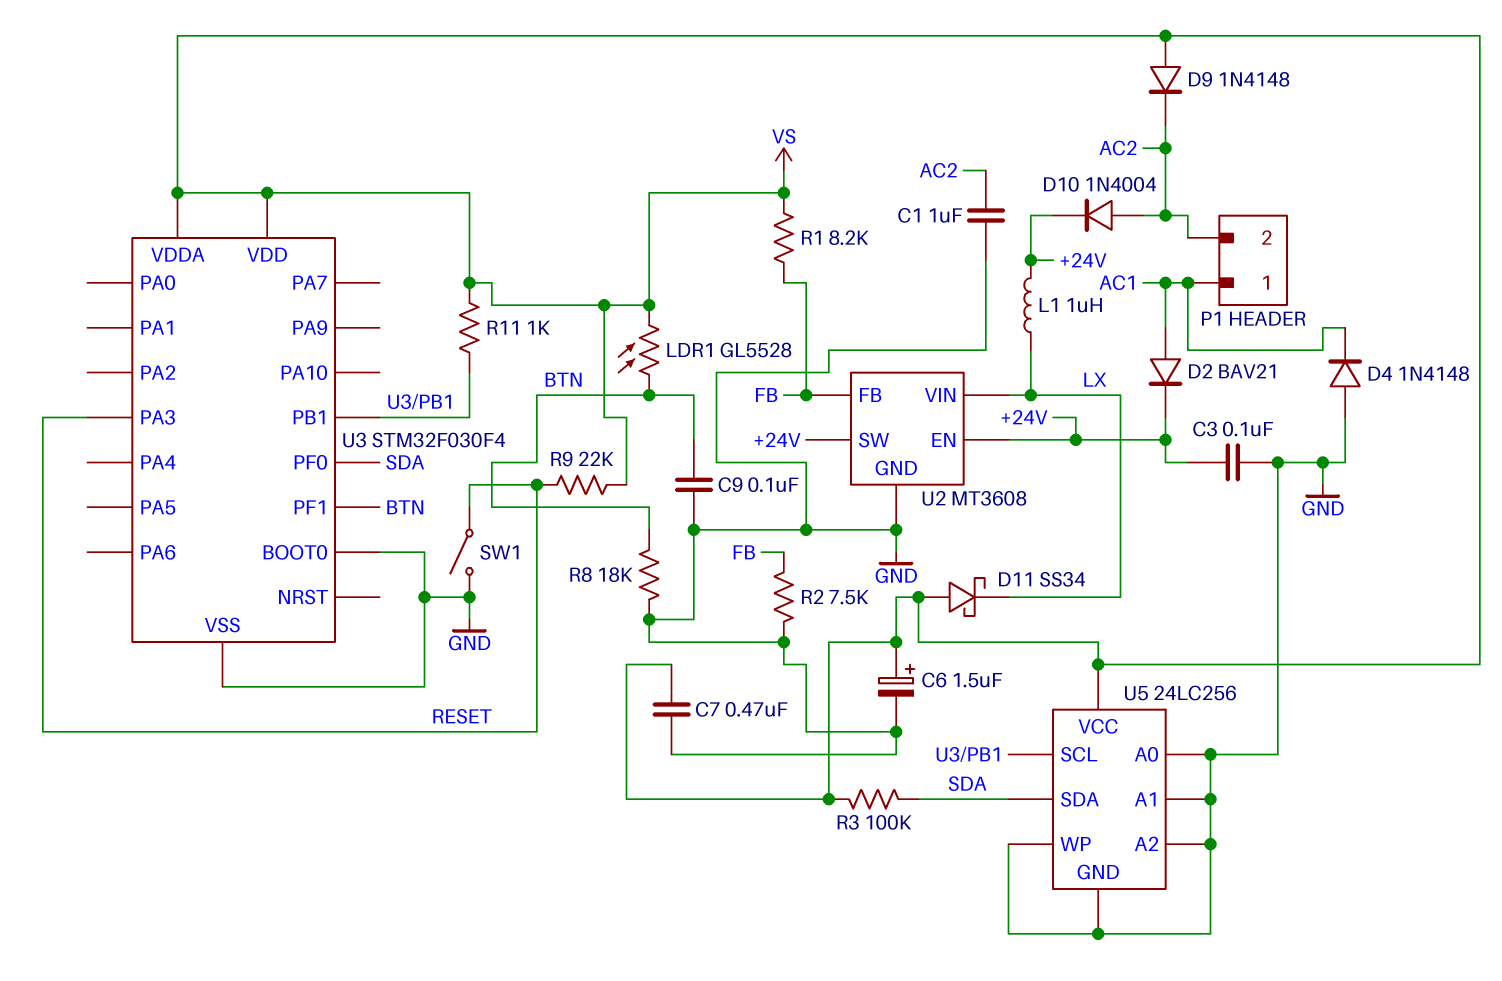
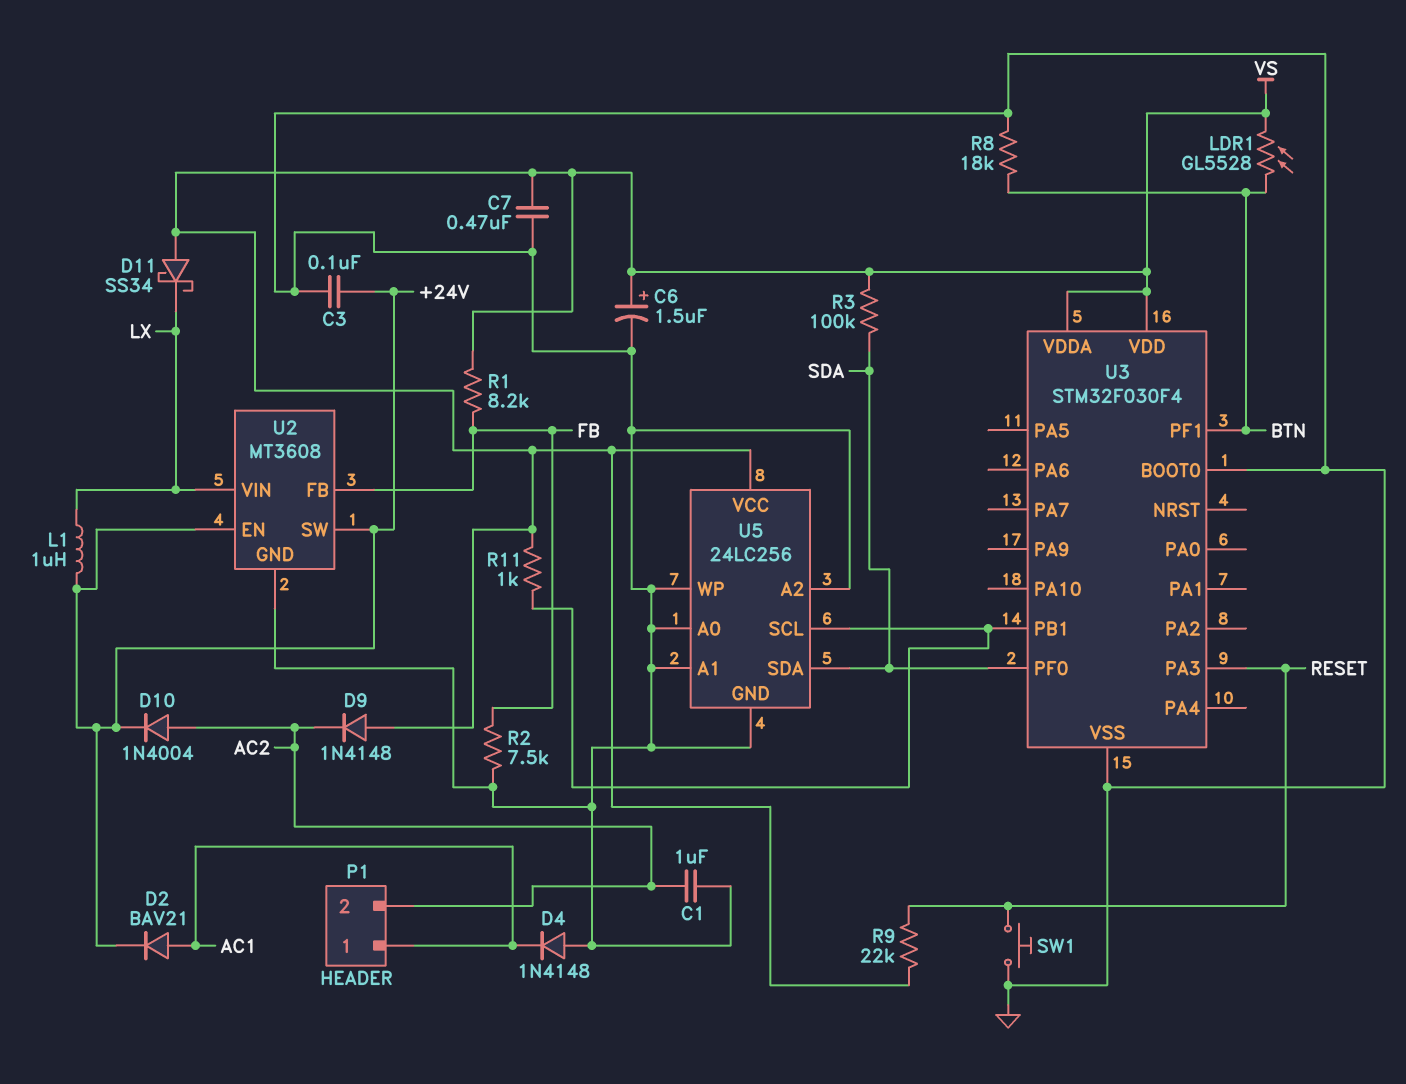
C9: 100nF (BTN, GND) -> none
SW1: switch (GND, RESET) -> button (GND, RESET)

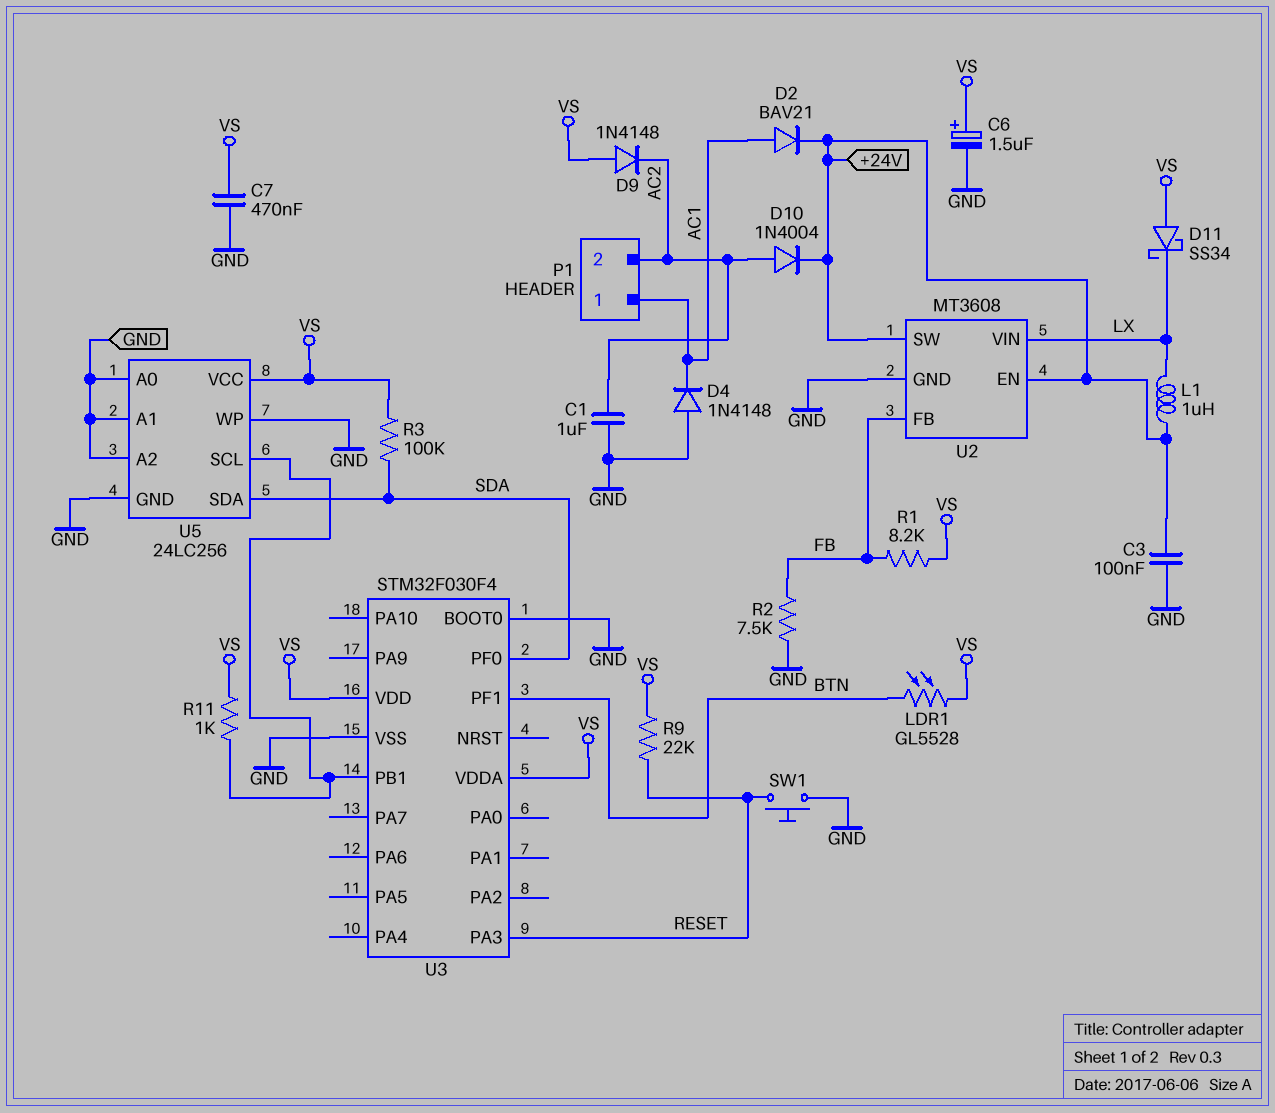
R8: 18k (BTN, GND) -> none

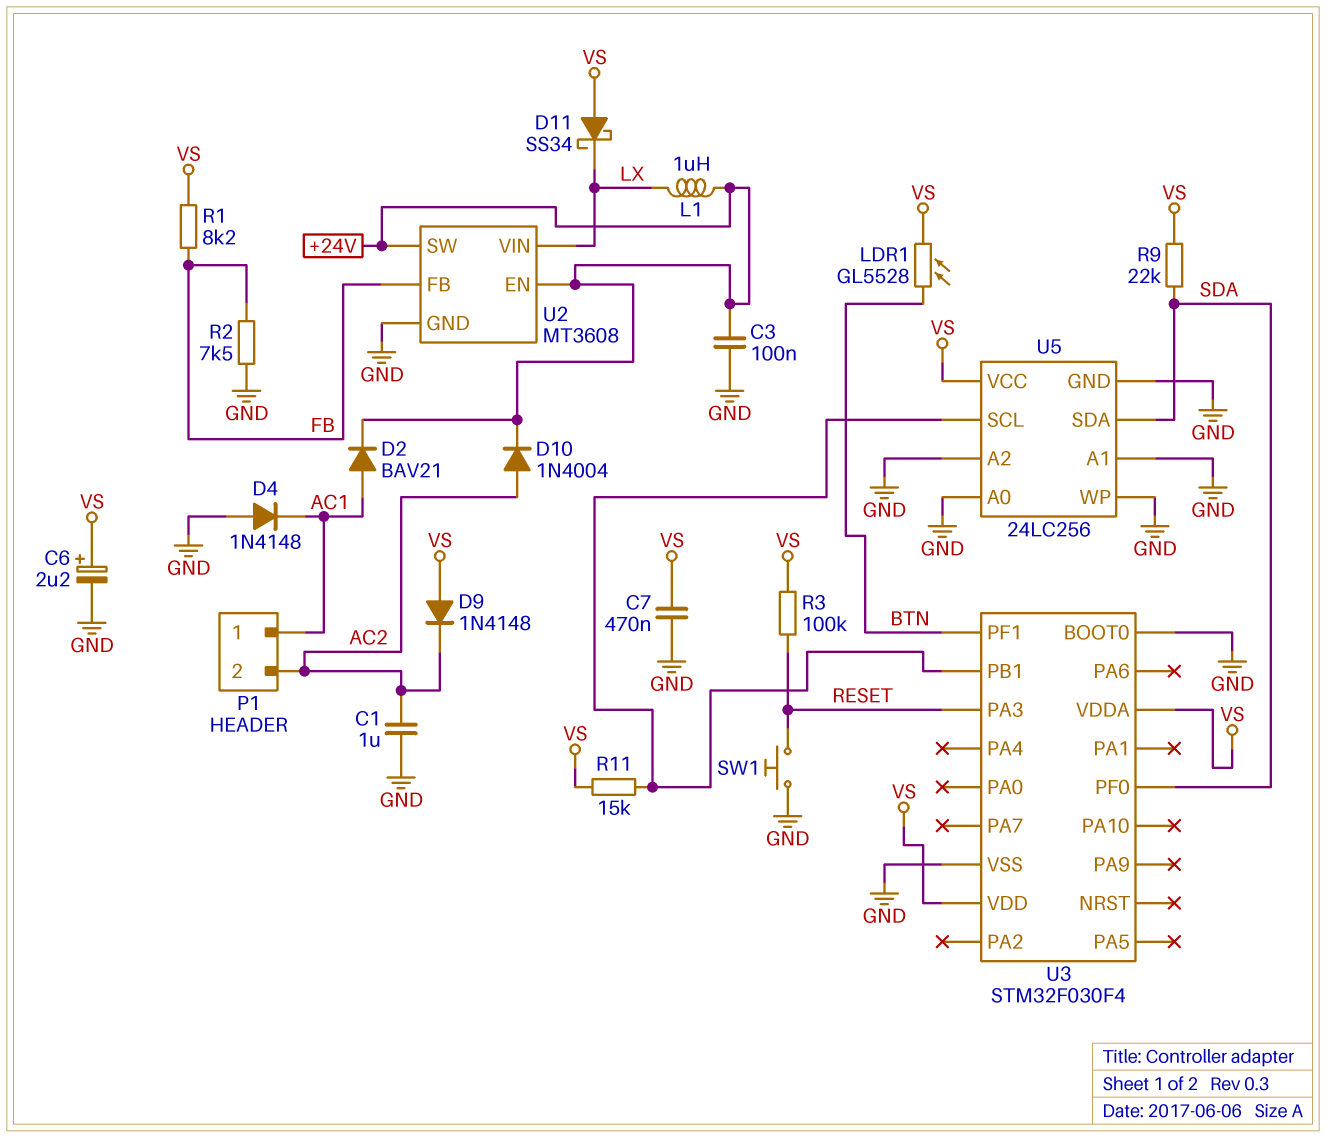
C6: 1.5uF (plus VS, minus GND) -> 2.2uF (plus VS, minus GND)
R3: 100k (SDA, VS) -> 100k (RESET, VS)
R9: 22k (RESET, VS) -> 22k (SDA, VS)
R11: 1k (U3/PB1, VS) -> 15k (U3/PB1, VS)

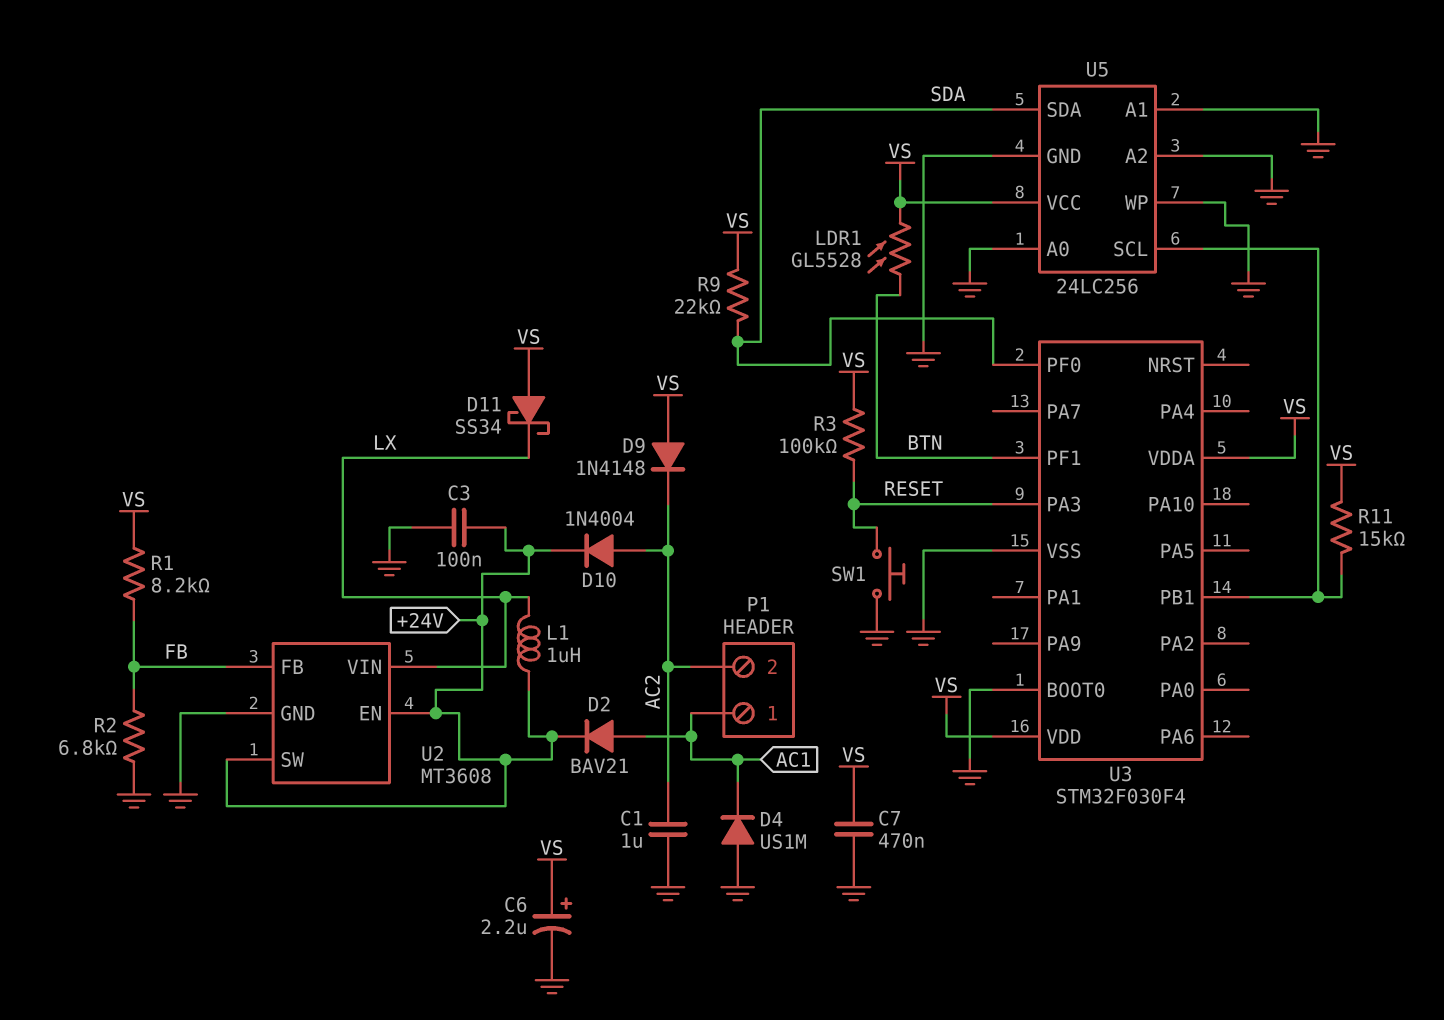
D4: diode 1N4148 (A GND, K AC1) -> diode US1M (A GND, K AC1)
R2: 7.5k (FB, GND) -> 6.8k (FB, GND)

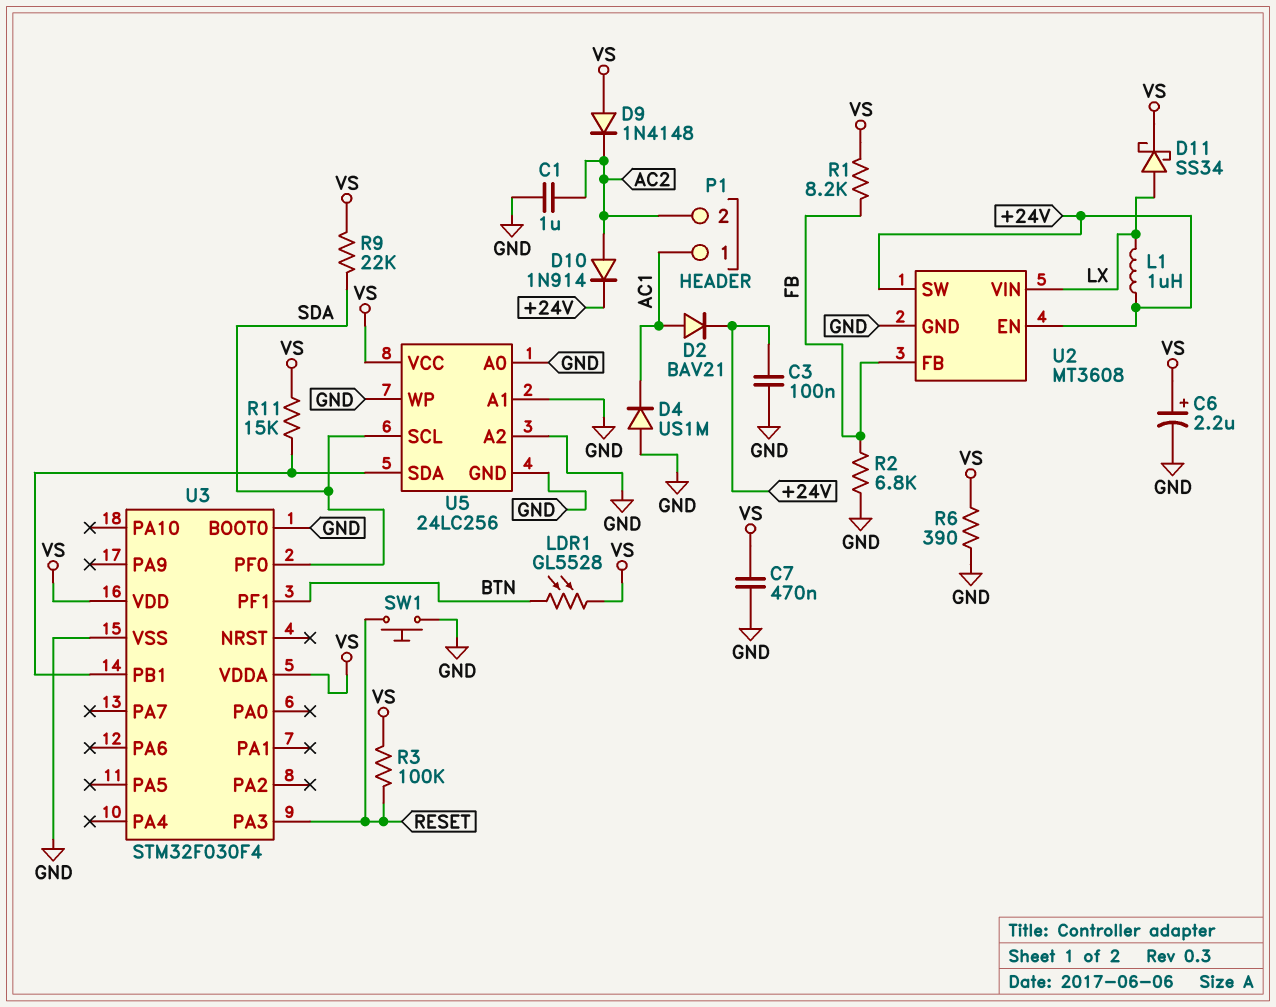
D10: diode 1N4004 (A AC2, K +24V) -> diode 1N914 (A AC2, K +24V)
D11: schottky SS34 (A VS, K LX) -> schottky SS34 (A LX, K VS)
R6: none -> 390 (GND, VS)
U5 pin SCL: U3/PB1 -> SDA
U5 pin SDA: SDA -> U3/PB1

